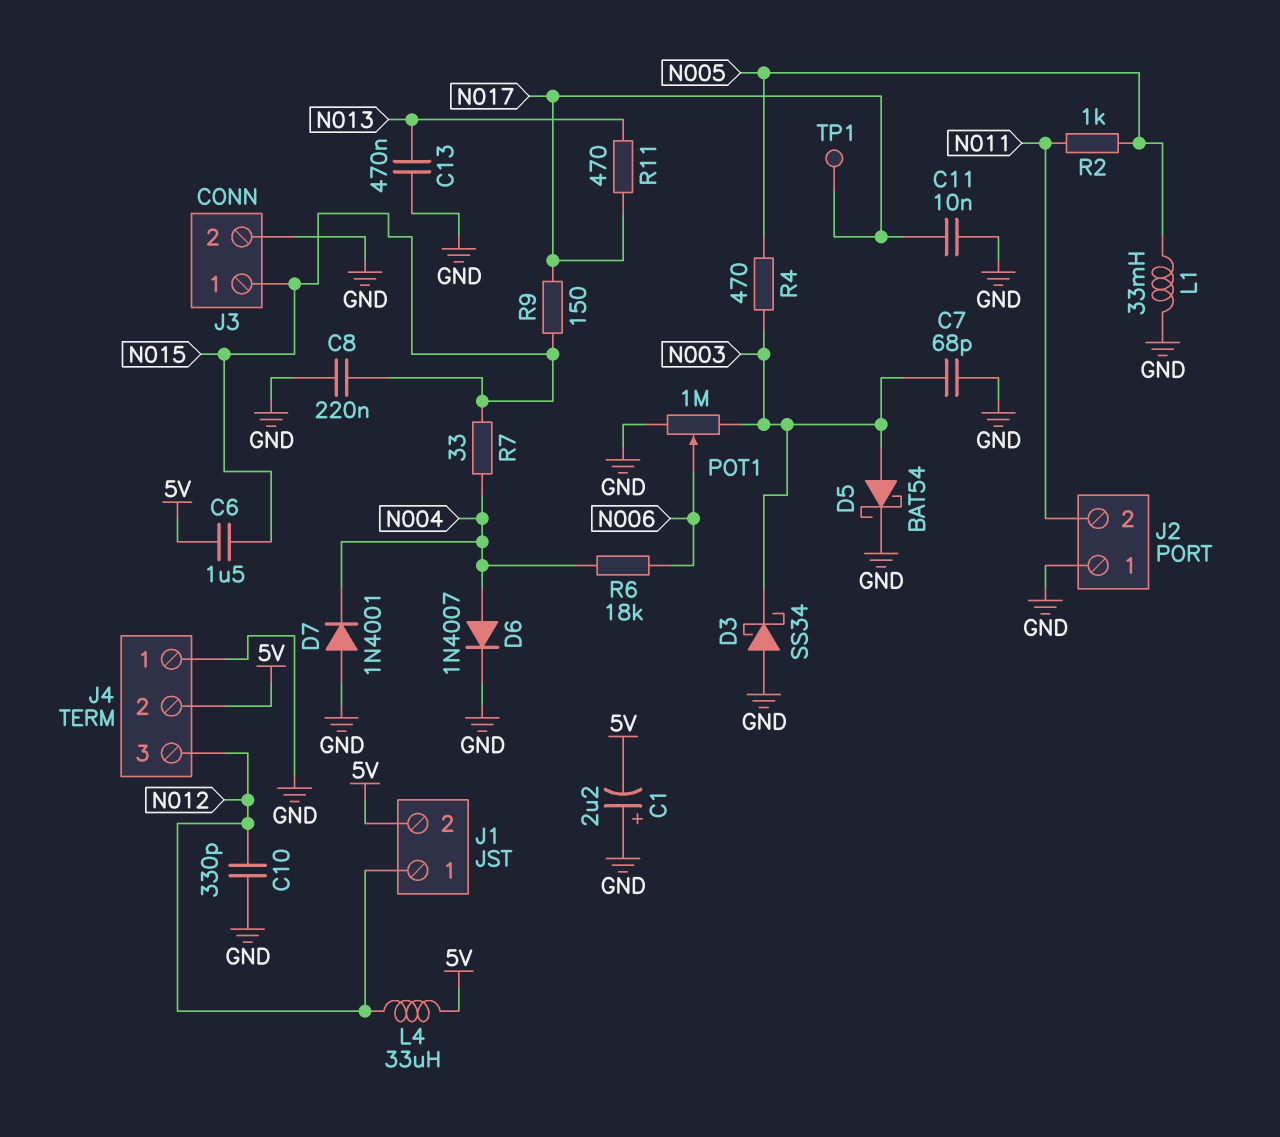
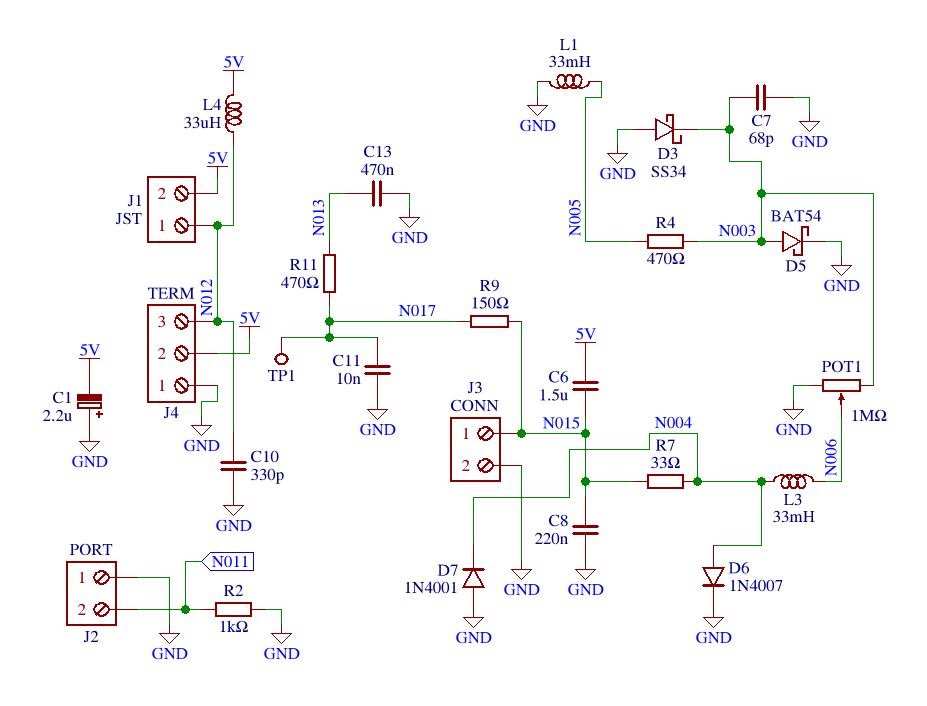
L3: none -> 33mH (N004, N006)
R2: 1k (N005, N011) -> 1k (GND, N011)
R6: 18k (N004, N006) -> none

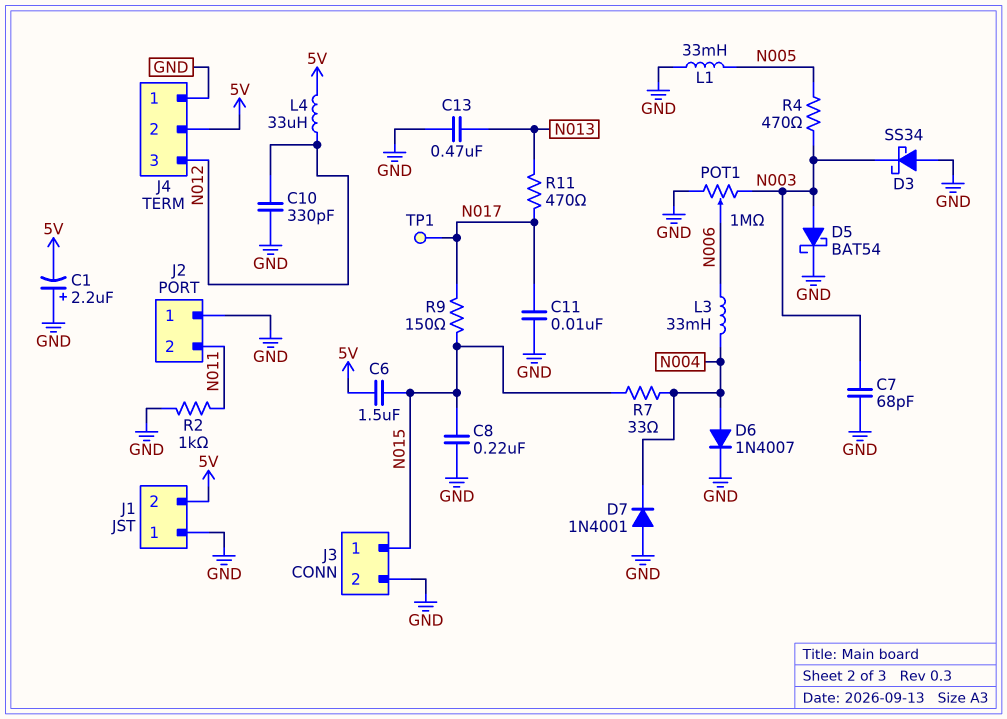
J1 pin 1: N012 -> GND

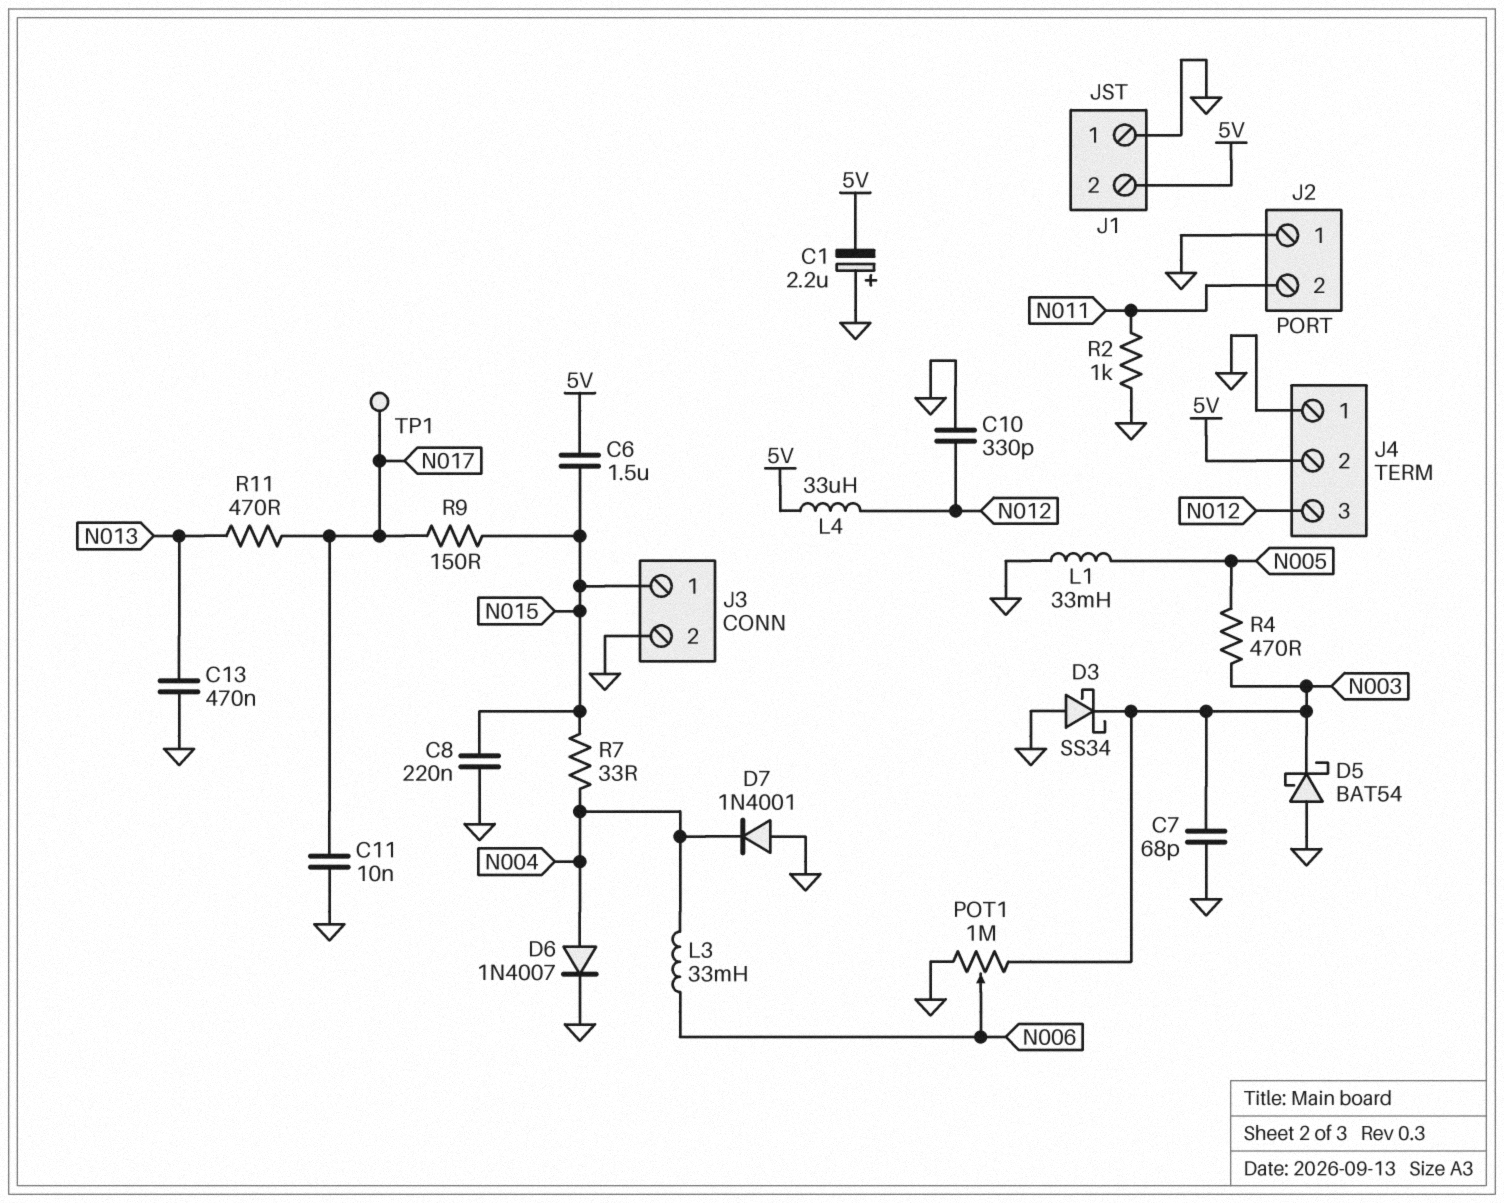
D5: schottky BAT54 (A N003, K GND) -> schottky BAT54 (A GND, K N003)

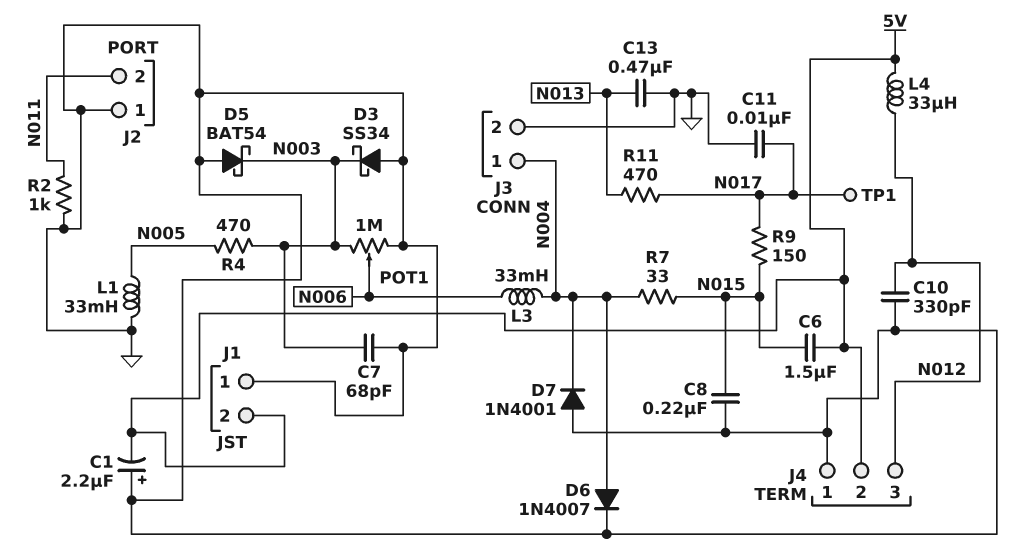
J3 pin 1: N015 -> N004

